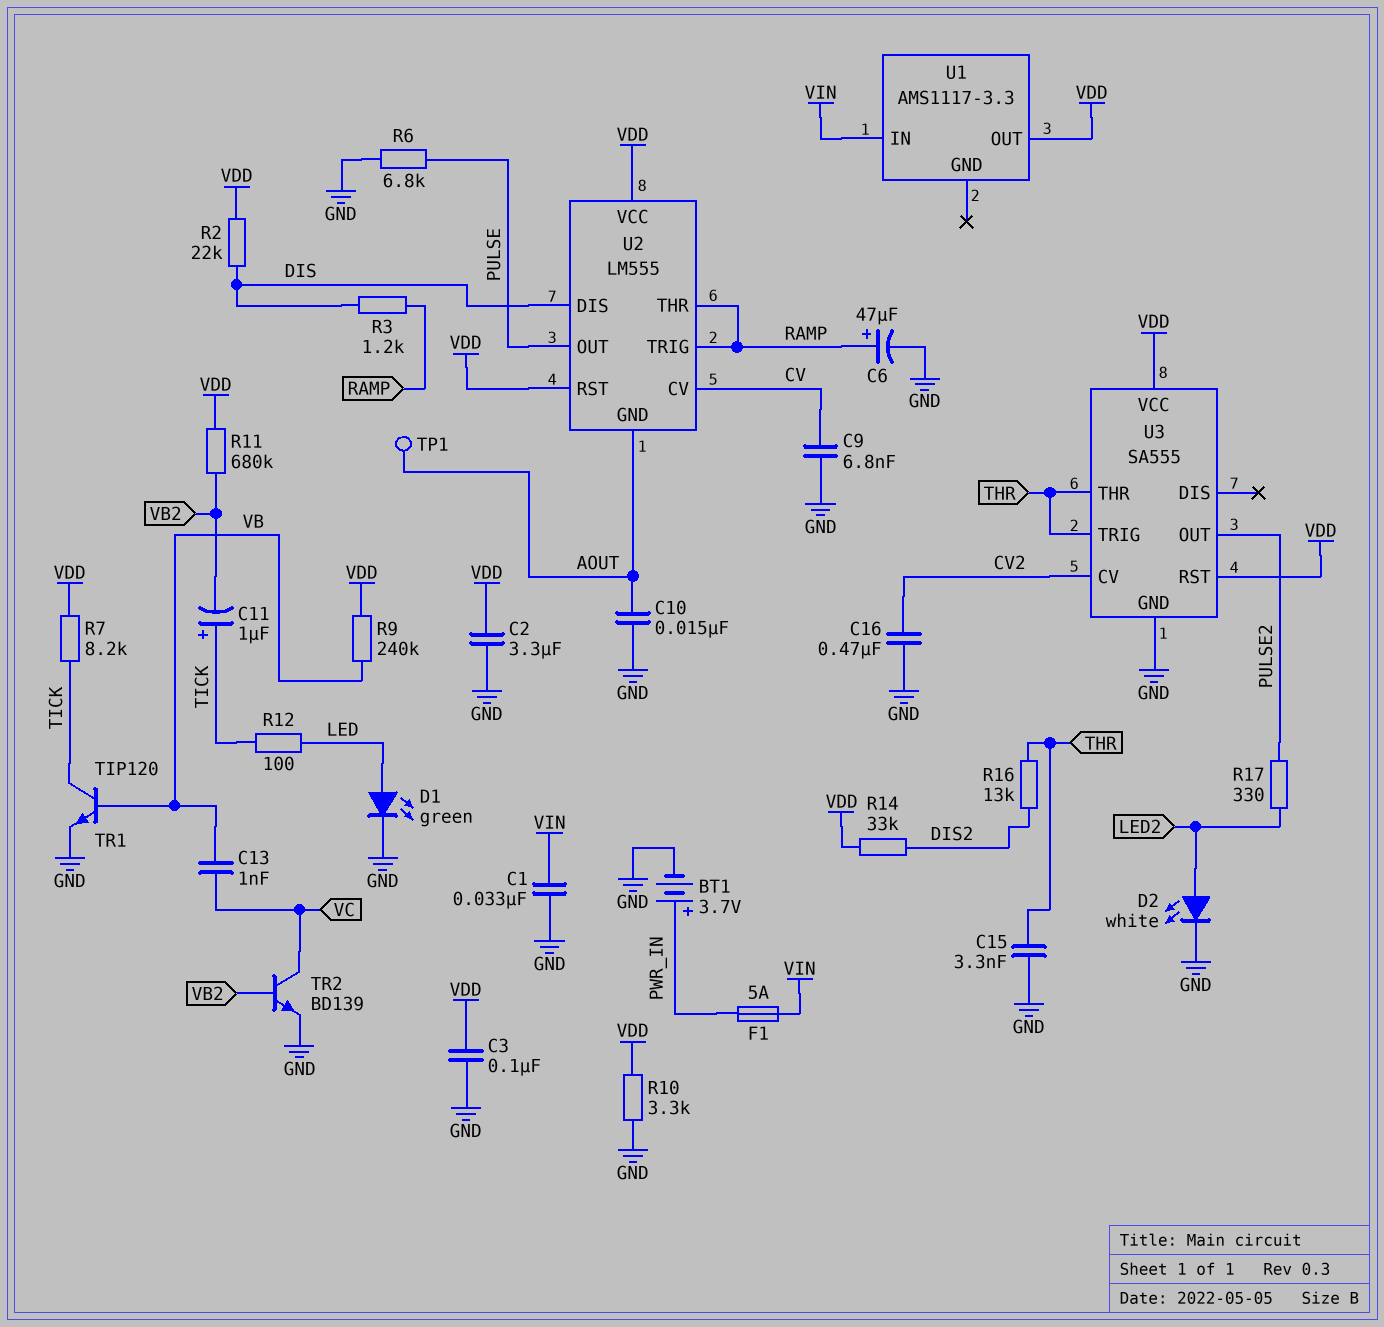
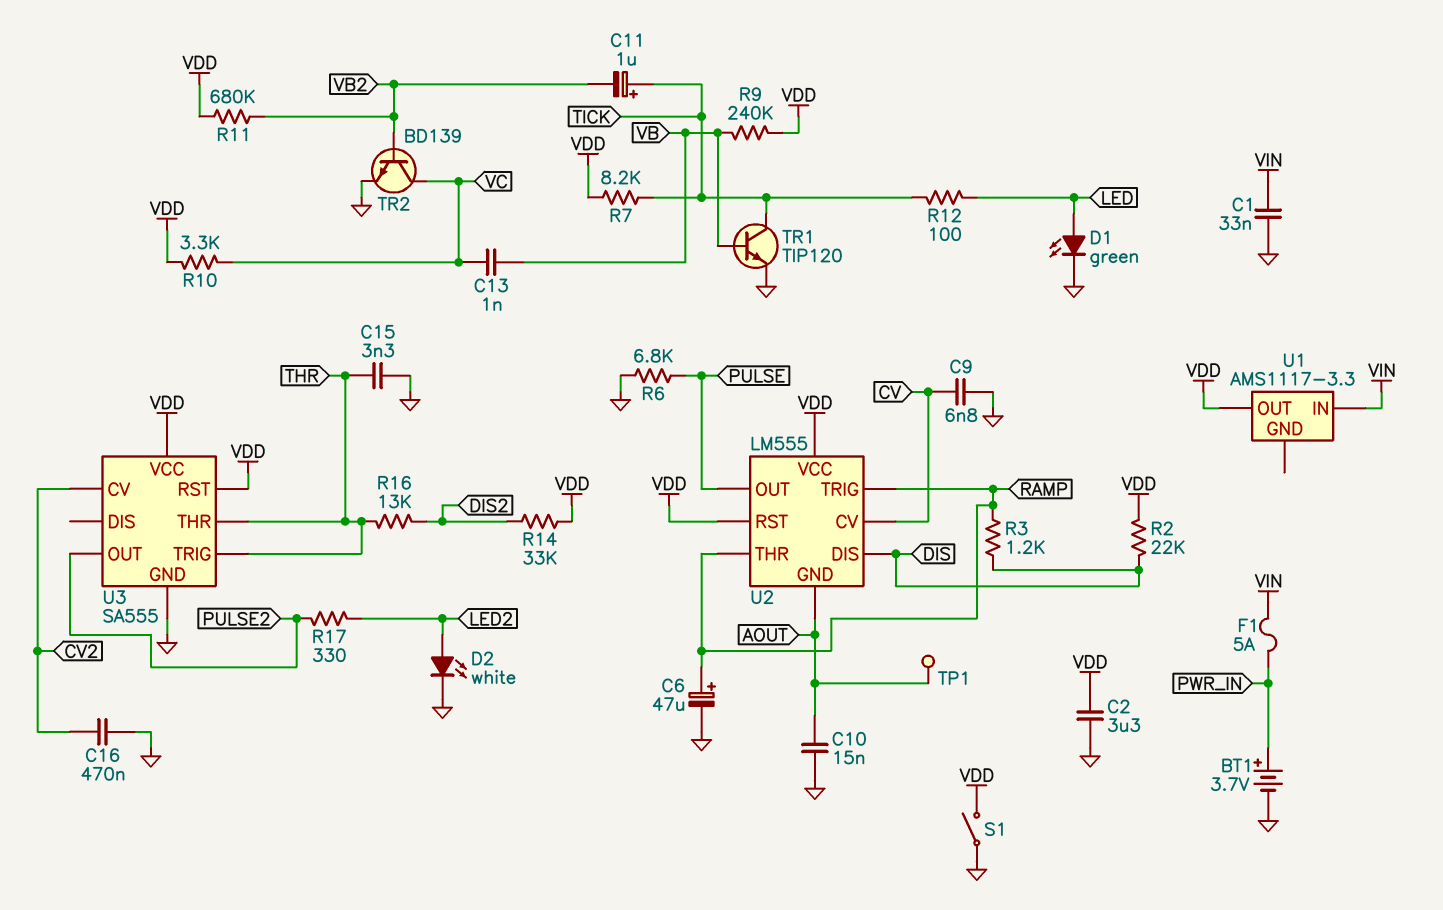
C3: 100nF (GND, VDD) -> none
R10: 3.3k (GND, VDD) -> 3.3k (VC, VDD)
S1: none -> switch (GND, VDD)

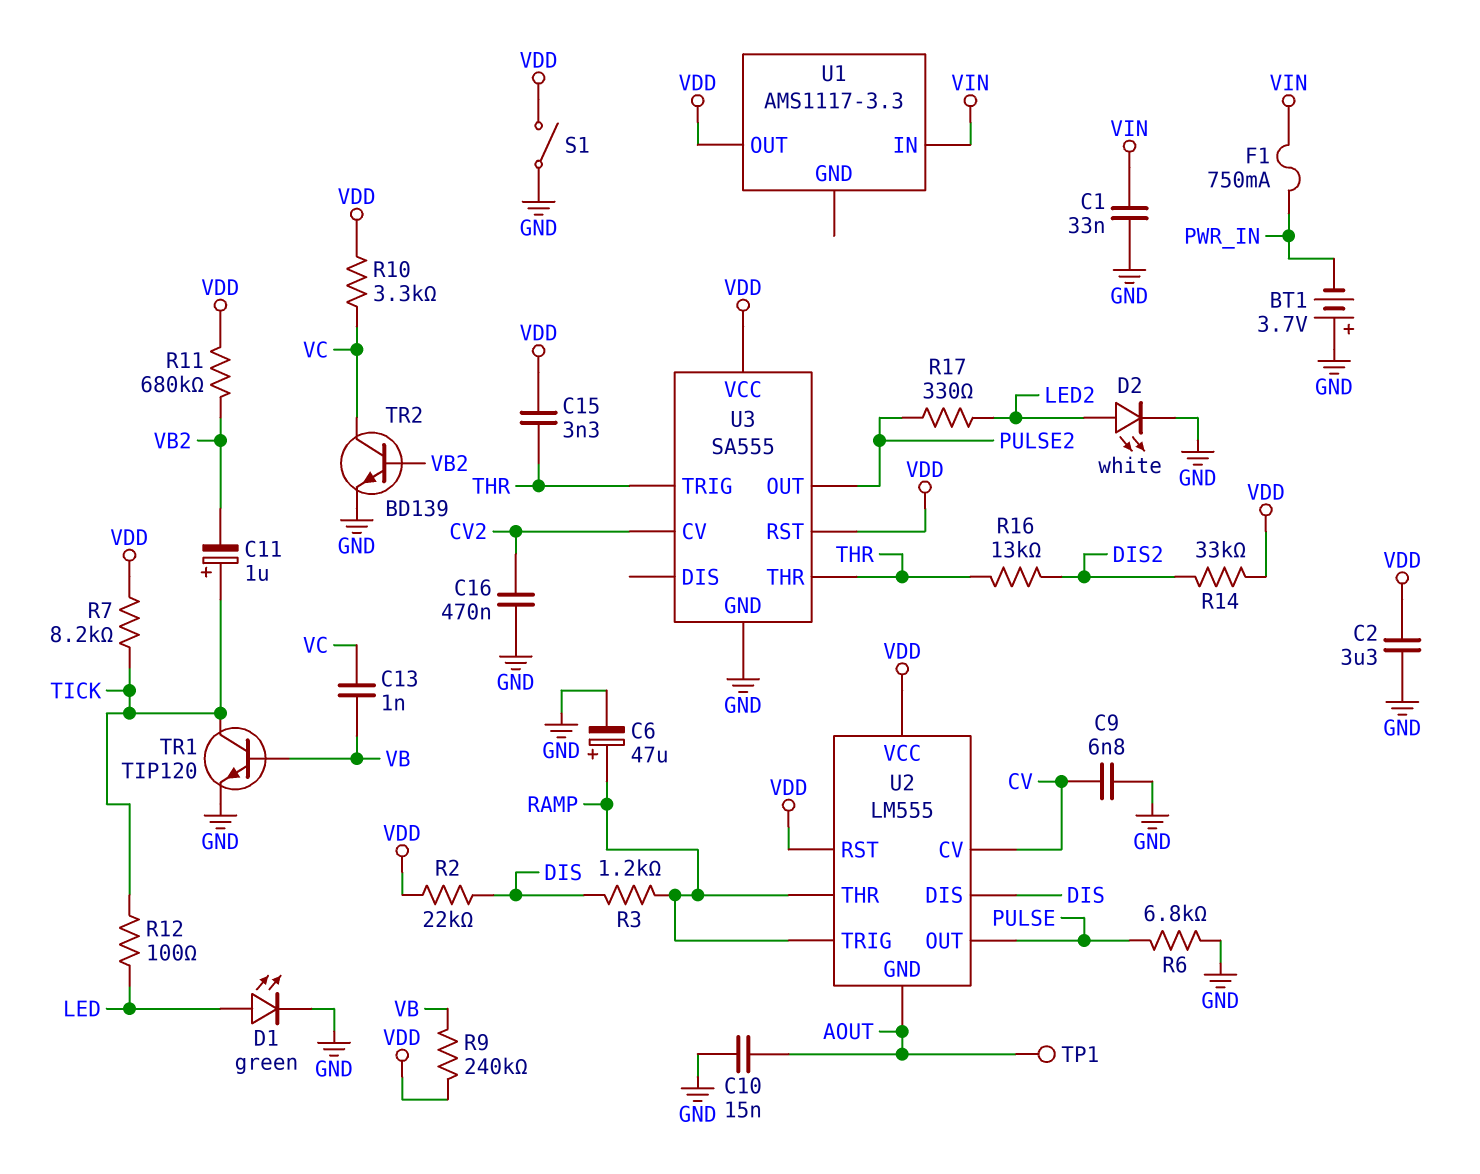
BT1: 3.7V (plus PWR_IN, minus GND) -> 3.7V (plus GND, minus PWR_IN)
C15: 3.3nF (GND, THR) -> 3.3nF (THR, VDD)
F1: 5A (PWR_IN, VIN) -> 750mA (PWR_IN, VIN)

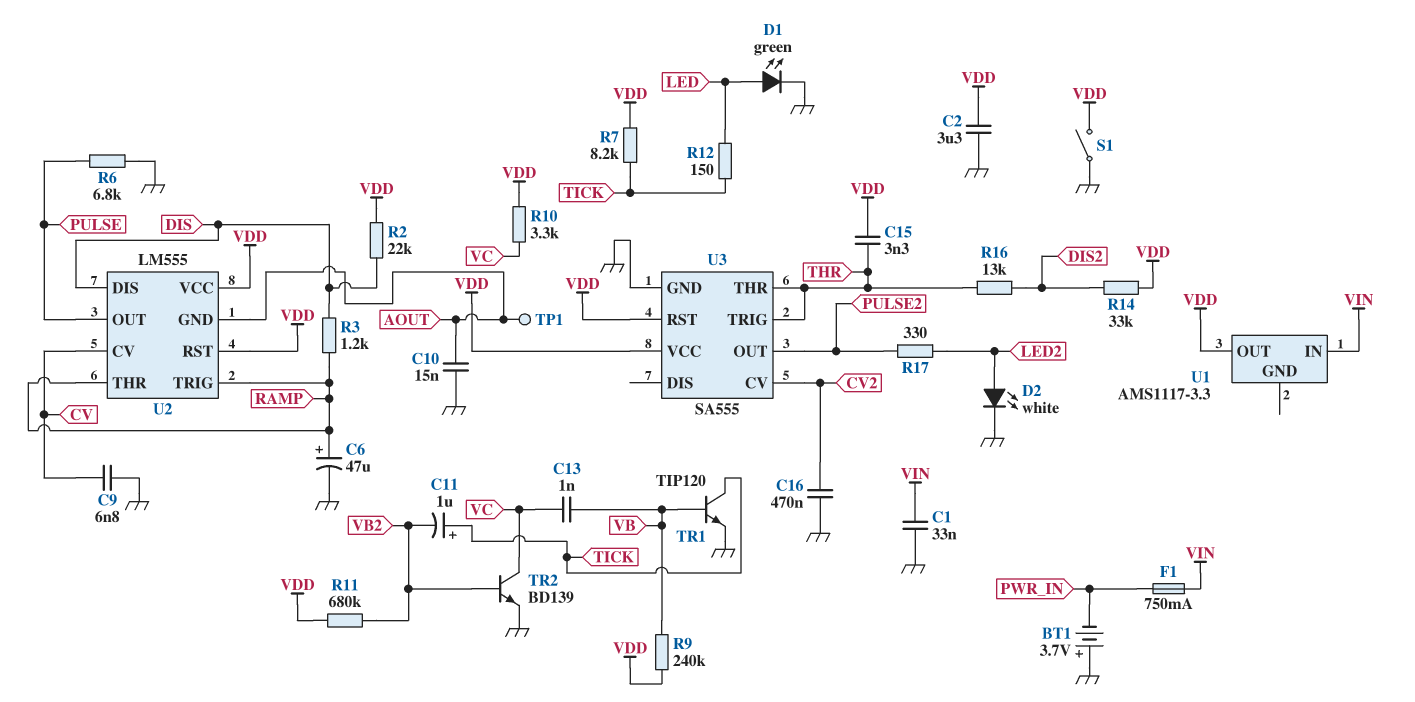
R12: 100 (LED, TICK) -> 150 (LED, TICK)

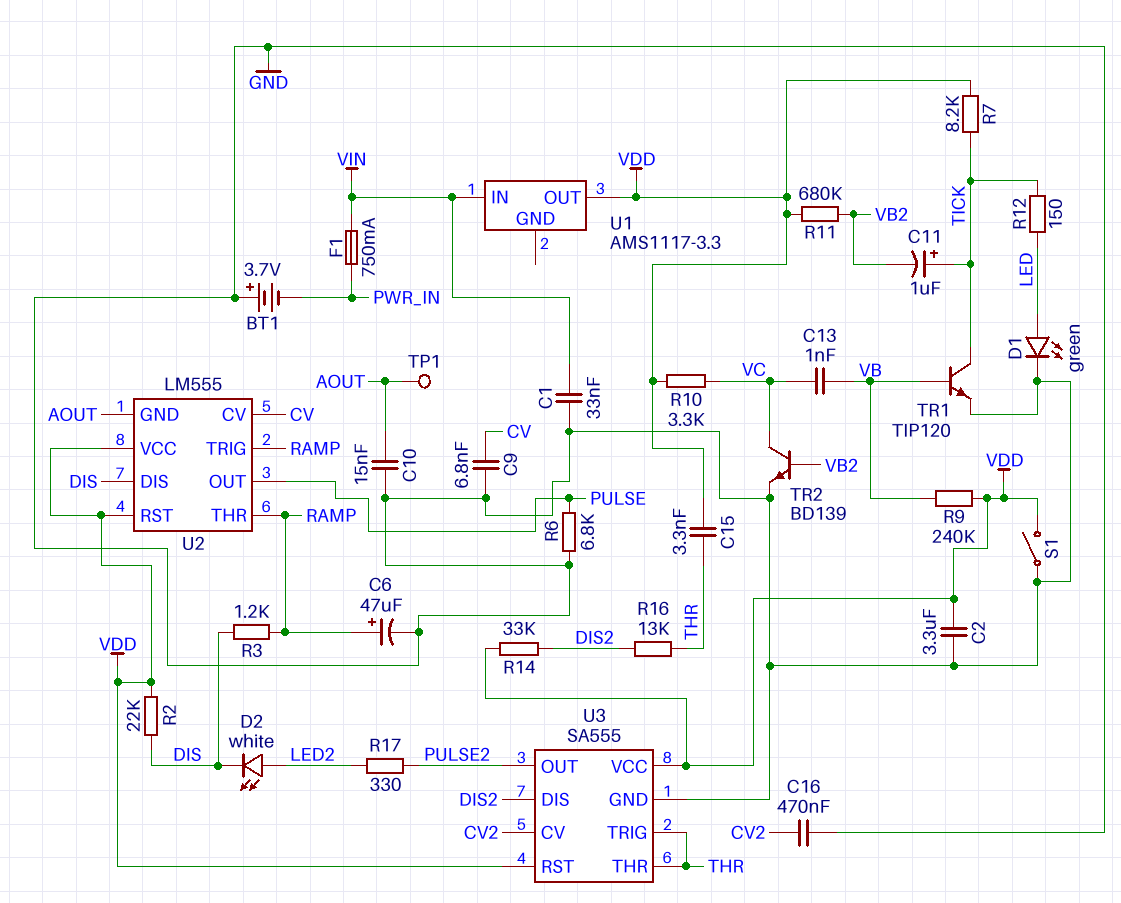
D2: LED white (A LED2, K GND) -> LED white (A LED2, K DIS)
U3 pin DIS: none -> DIS2

